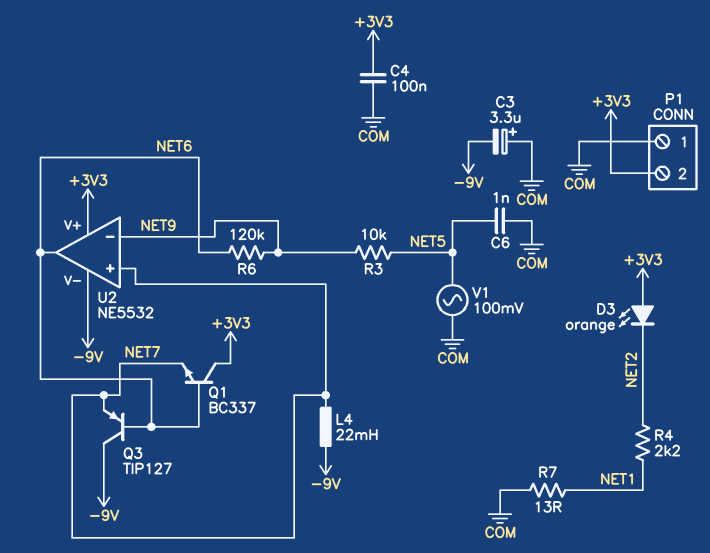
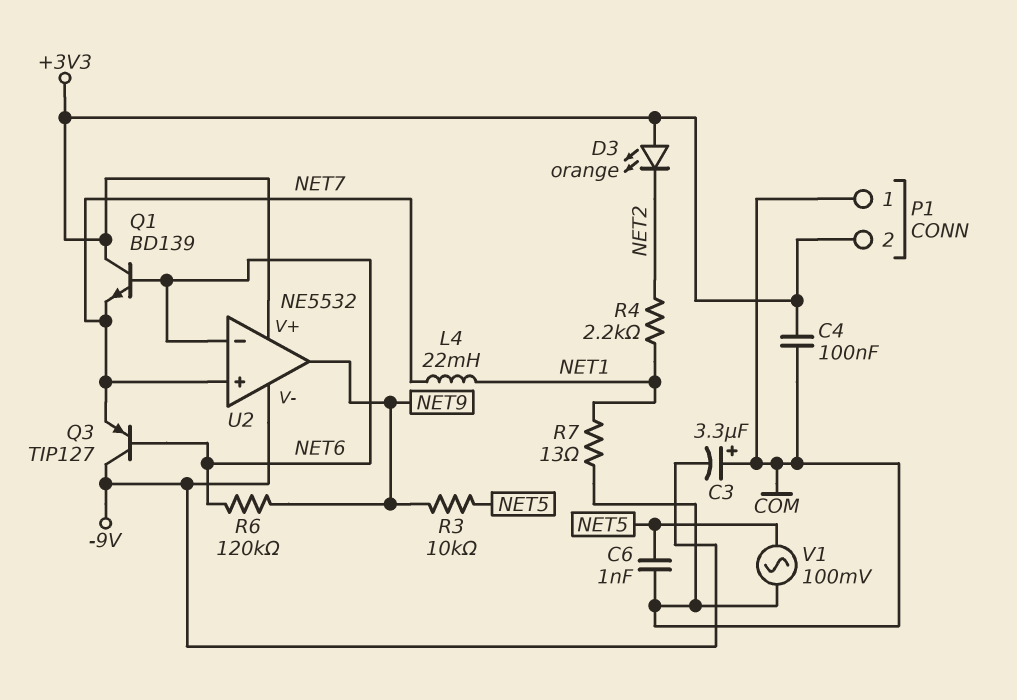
L4: 22mH (-9V, NET7) -> 22mH (NET1, NET7)
Q1: NPN BC337 (B NET6, C +3V3, E NET7) -> NPN BD139 (B NET6, C +3V3, E NET7)
U2 pin in-: NET9 -> NET6
U2 pin out: NET6 -> NET9

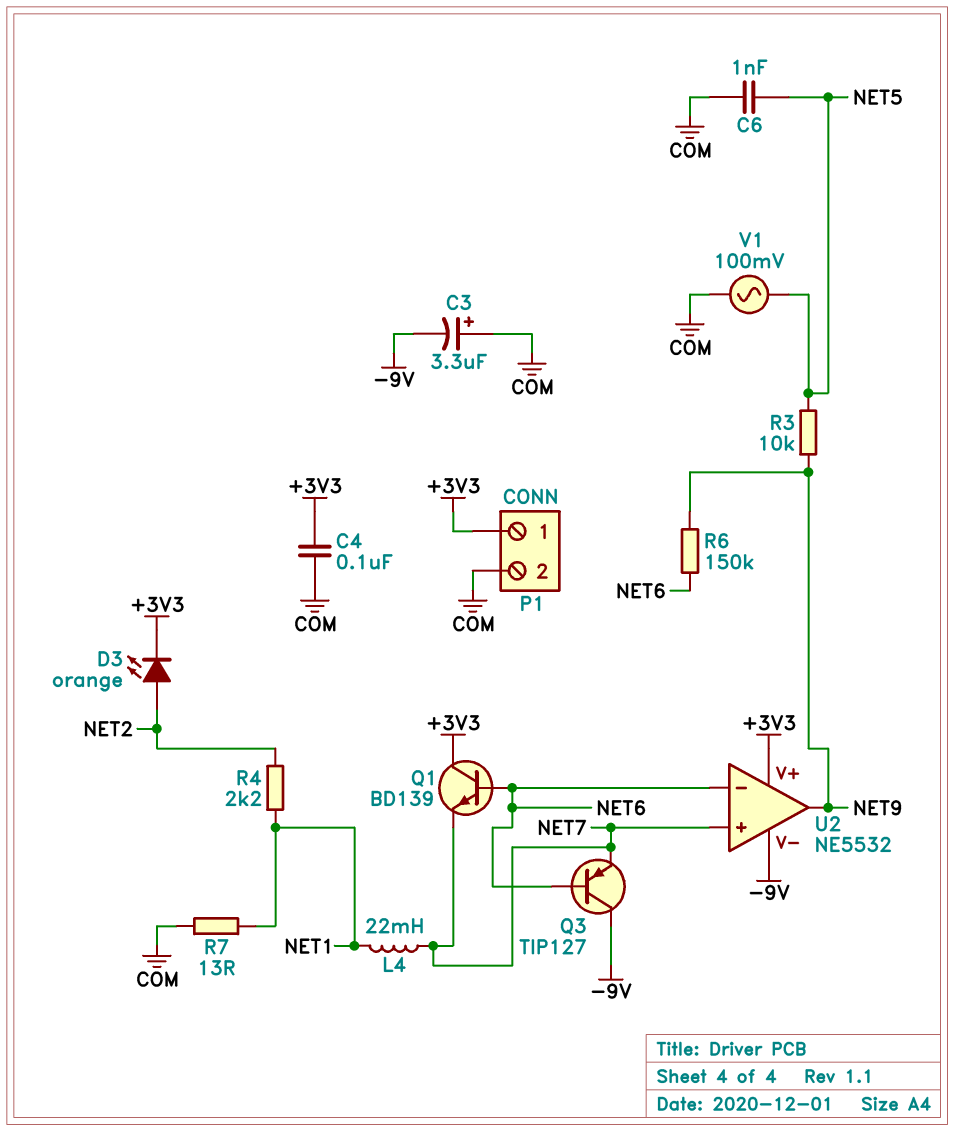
D3: LED orange (A +3V3, K NET2) -> LED orange (A NET2, K +3V3)
P1 pin 1: COM -> +3V3
P1 pin 2: +3V3 -> COM
R6: 120k (NET6, NET9) -> 150k (NET6, NET9)

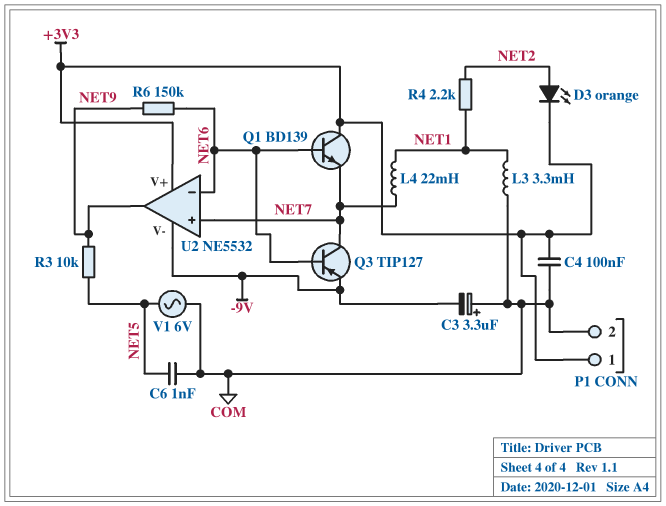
L3: none -> 3.3mH (COM, NET1)
Q3: PNP TIP127 (B NET6, C -9V, E NET7) -> PNP TIP127 (B NET6, C NET7, E -9V)
R7: 13 (COM, NET1) -> none
V1: AC 100mV (COM, NET5) -> AC 6V (COM, NET5)

